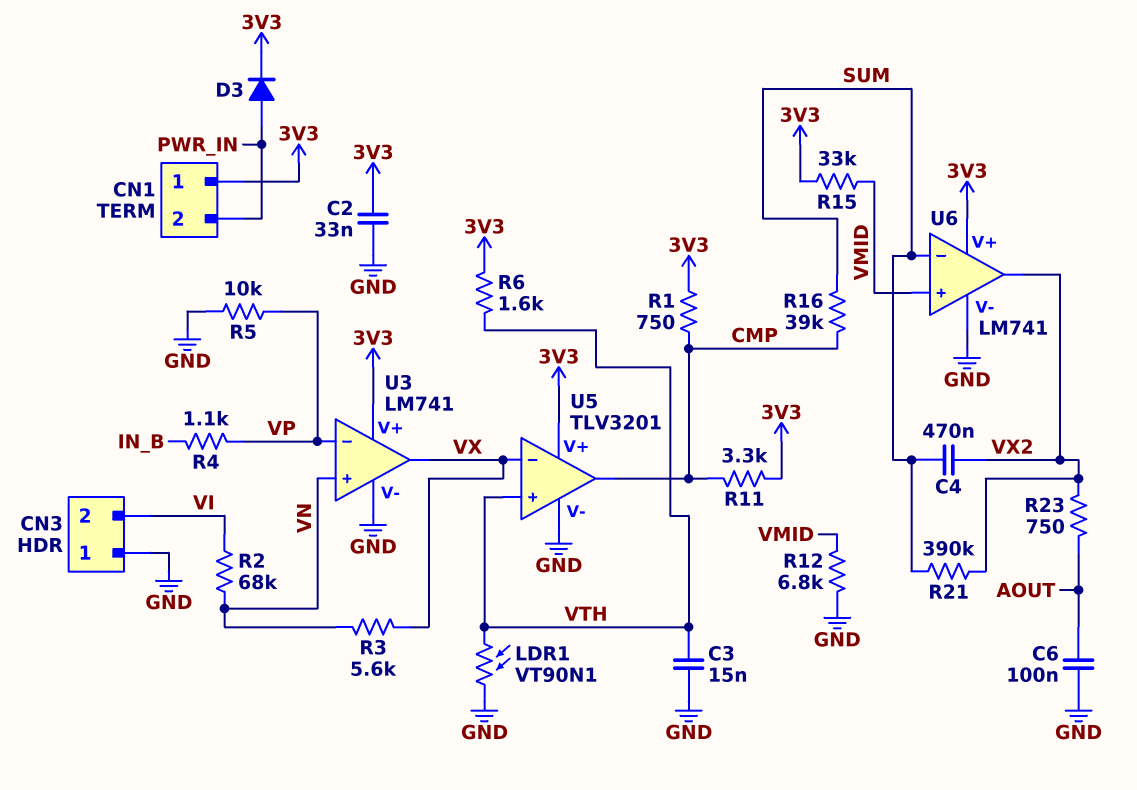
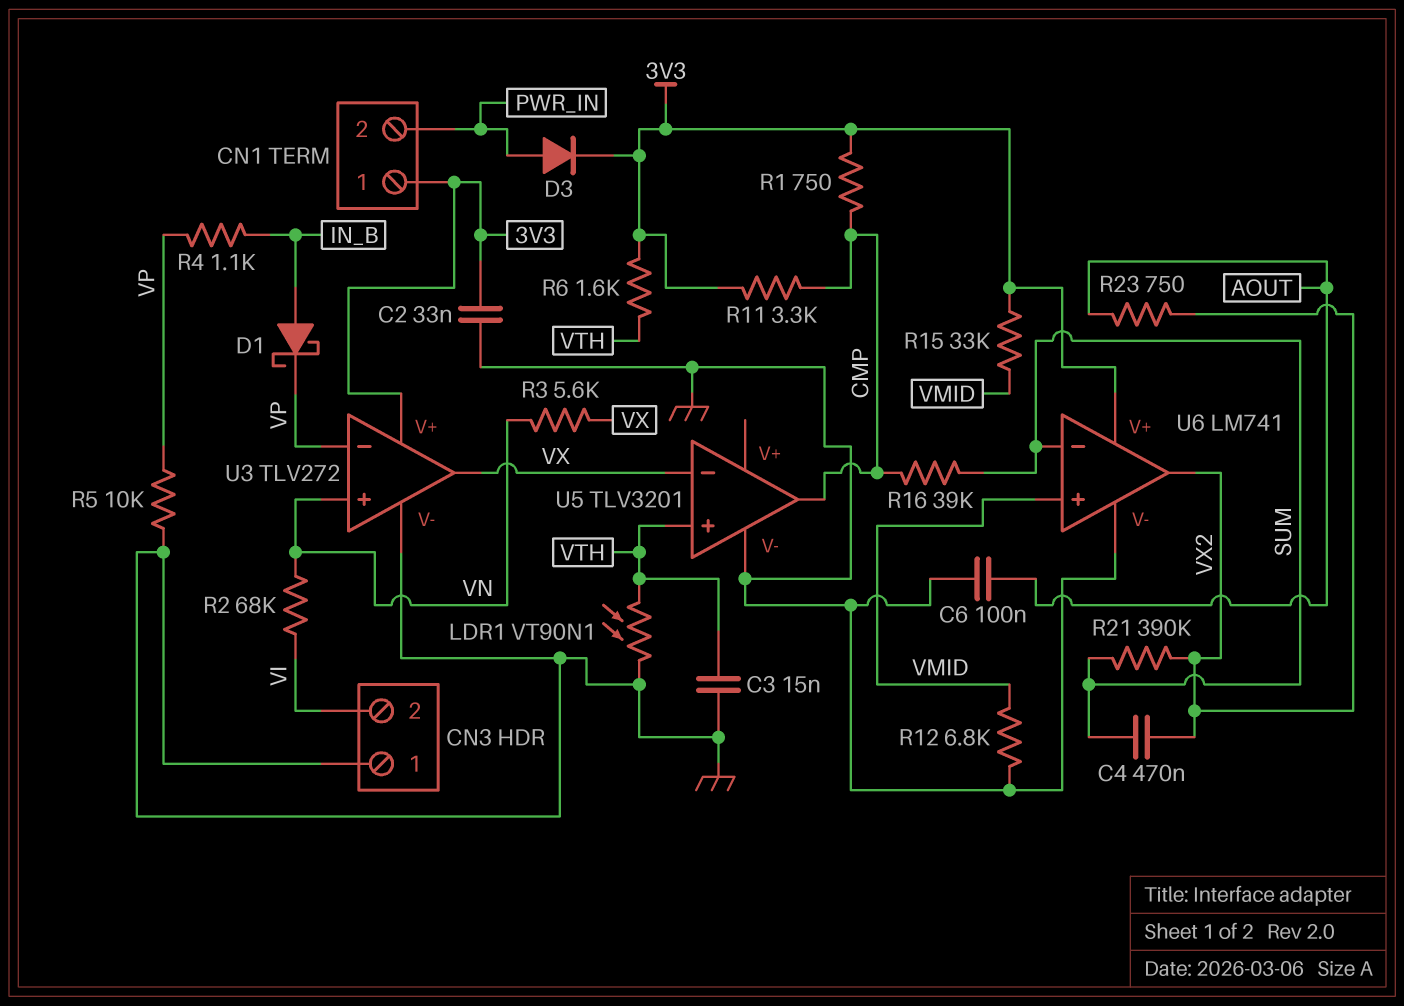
D1: none -> schottky (A IN_B, K VP)
U3: LM741 -> TLV272
U5 pin V+: 3V3 -> none

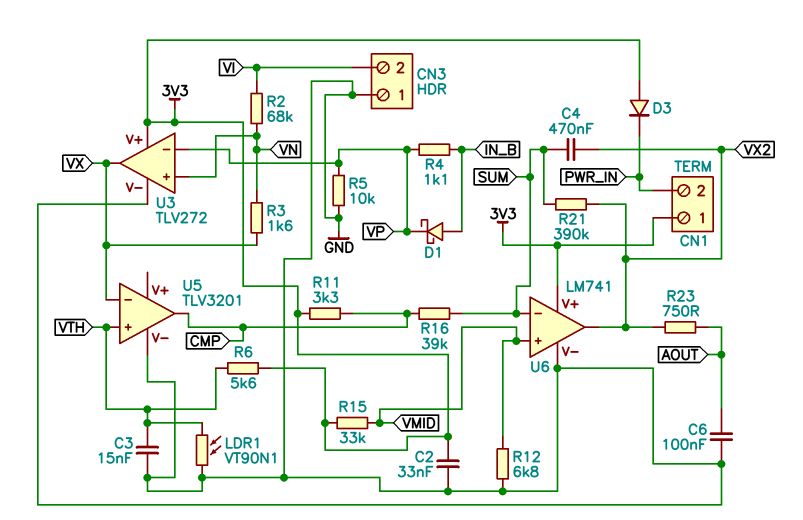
D3: diode (A PWR_IN, K 3V3) -> diode (A 3V3, K PWR_IN)
R1: 750 (3V3, CMP) -> none
R3: 5.6k (VN, VX) -> 1.6k (VN, VX)
R6: 1.6k (3V3, VTH) -> 5.6k (3V3, VTH)

